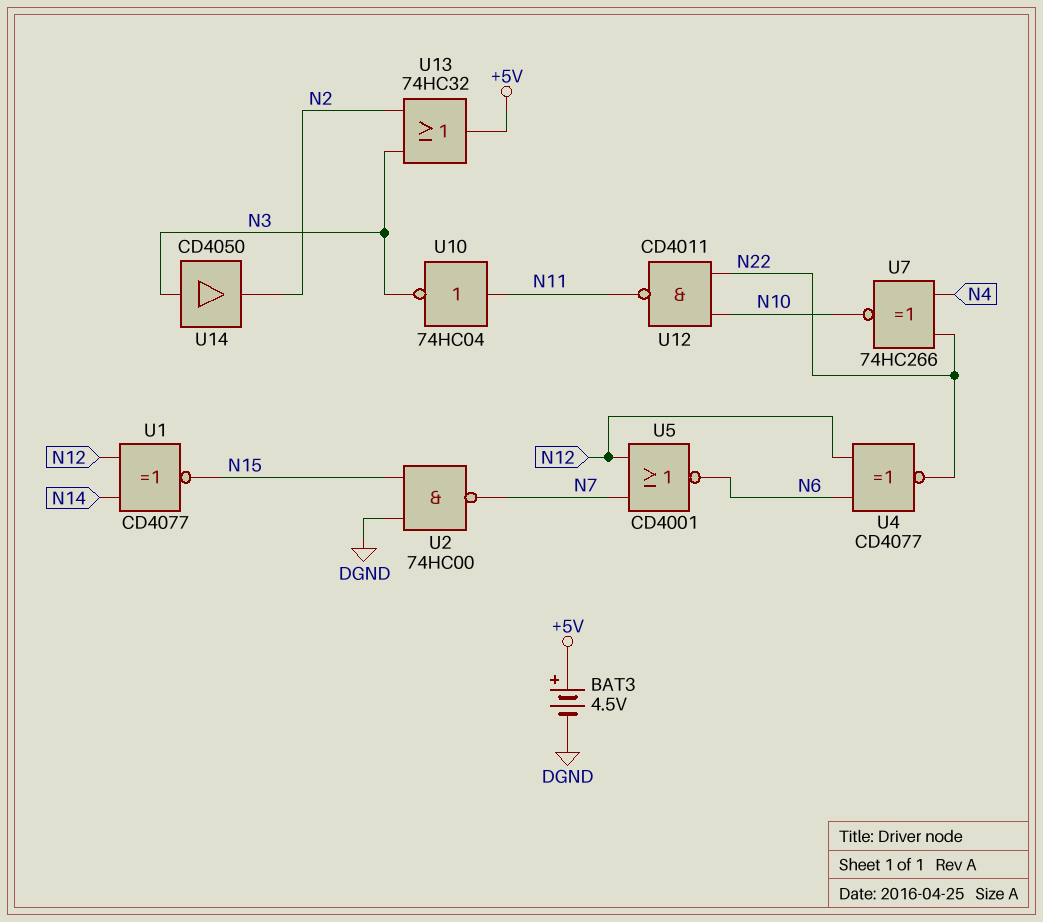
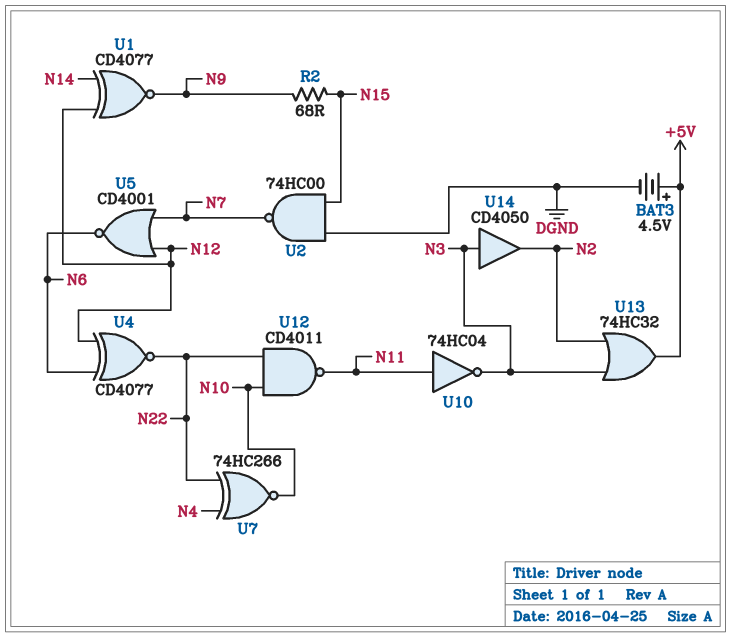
R2: none -> 68 (N9, N15)
U1: XNOR CD4077 (in N12, in N14, out N15) -> XNOR CD4077 (in N12, in N14, out N9)

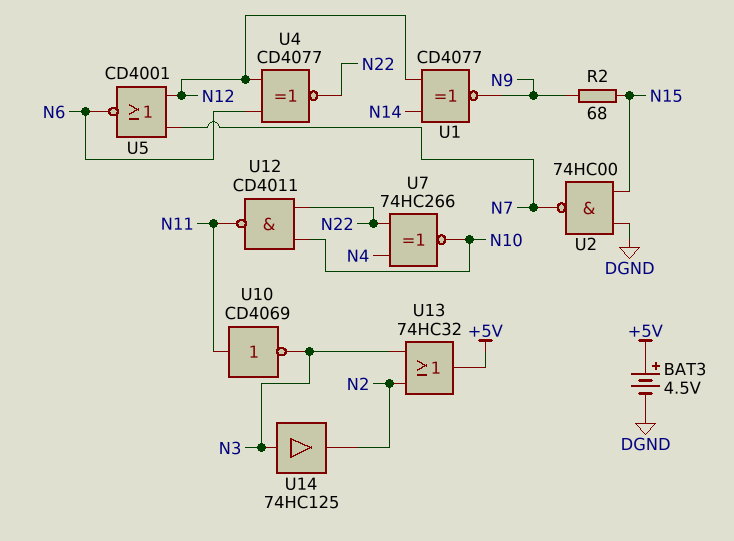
U10: NOT 74HC04 (in N11, out N3) -> NOT CD4069 (in N11, out N3)
U14: buffer CD4050 (in N3, out N2) -> buffer 74HC125 (in N3, out N2)

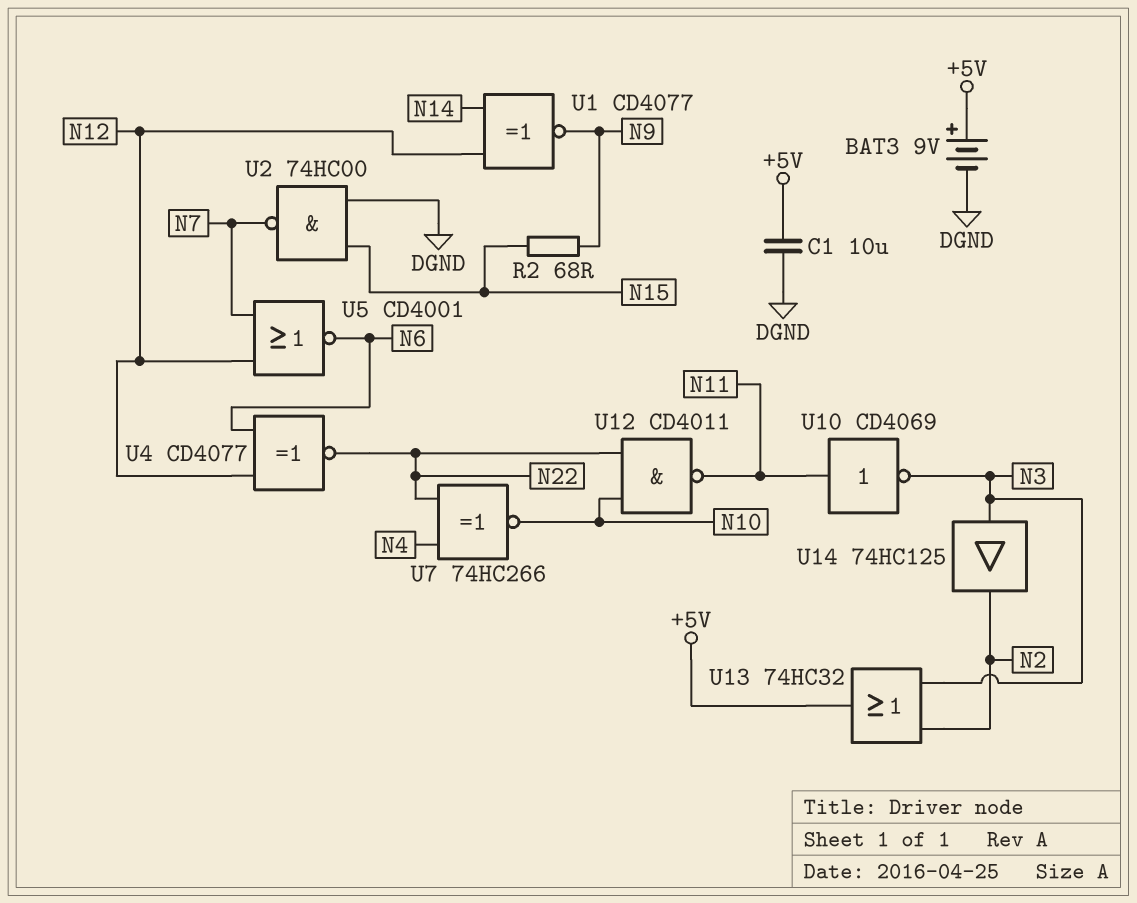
BAT3: 4.5V (plus +5V, minus DGND) -> 9V (plus +5V, minus DGND)
C1: none -> 10uF (+5V, DGND)

